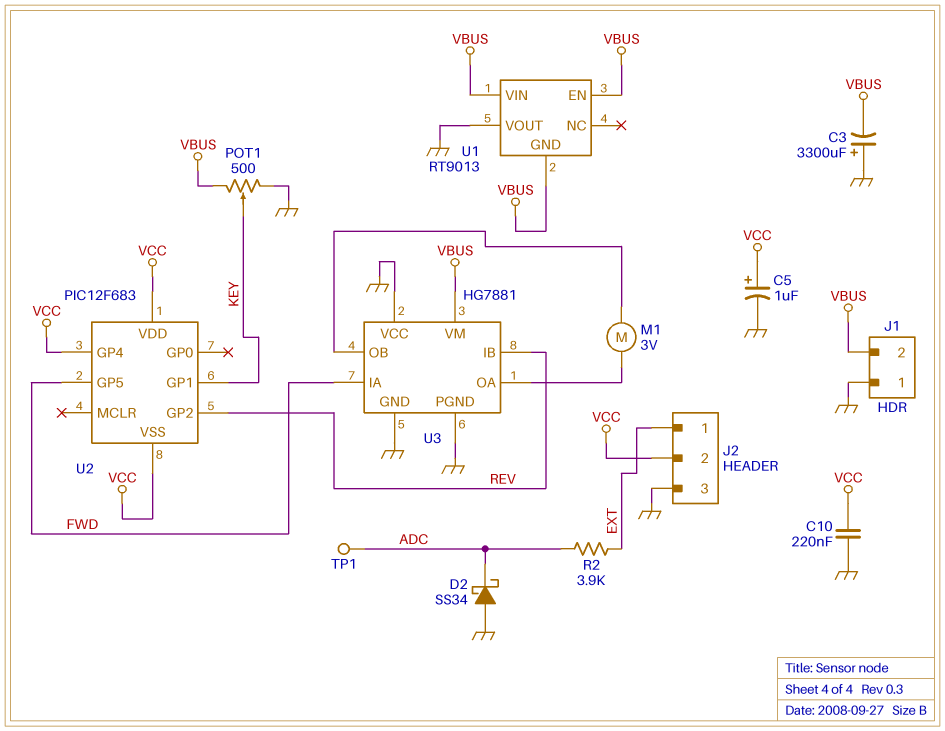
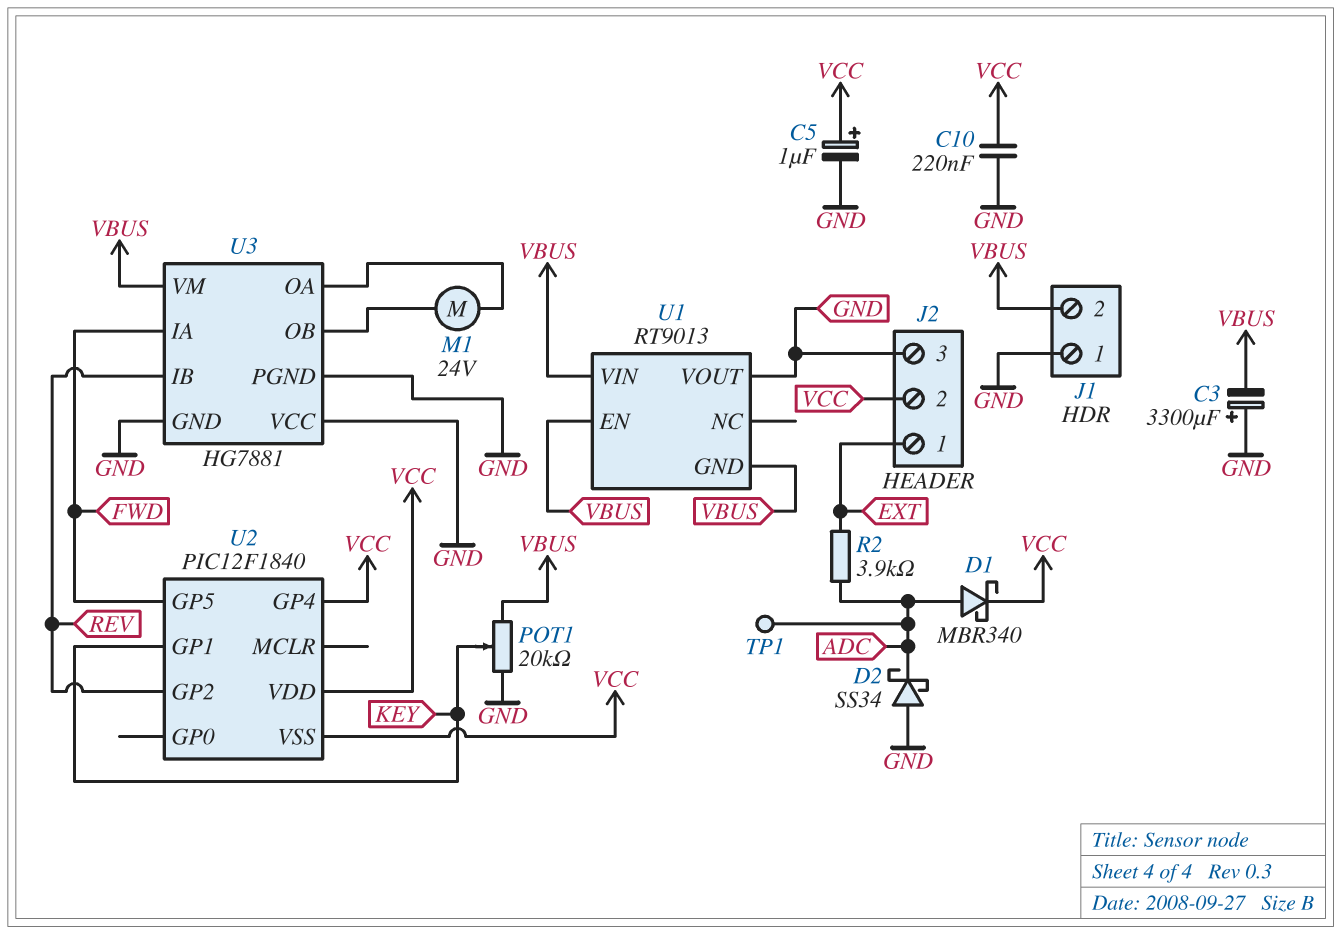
D1: none -> schottky MBR340 (A ADC, K VCC)
M1: motor 3V (U3/OA, U3/OB) -> motor 24V (U3/OA, U3/OB)
POT1: 500 (GND, VBUS, wiper KEY) -> 20k (GND, VBUS, wiper KEY)
U2: PIC12F683 -> PIC12F1840

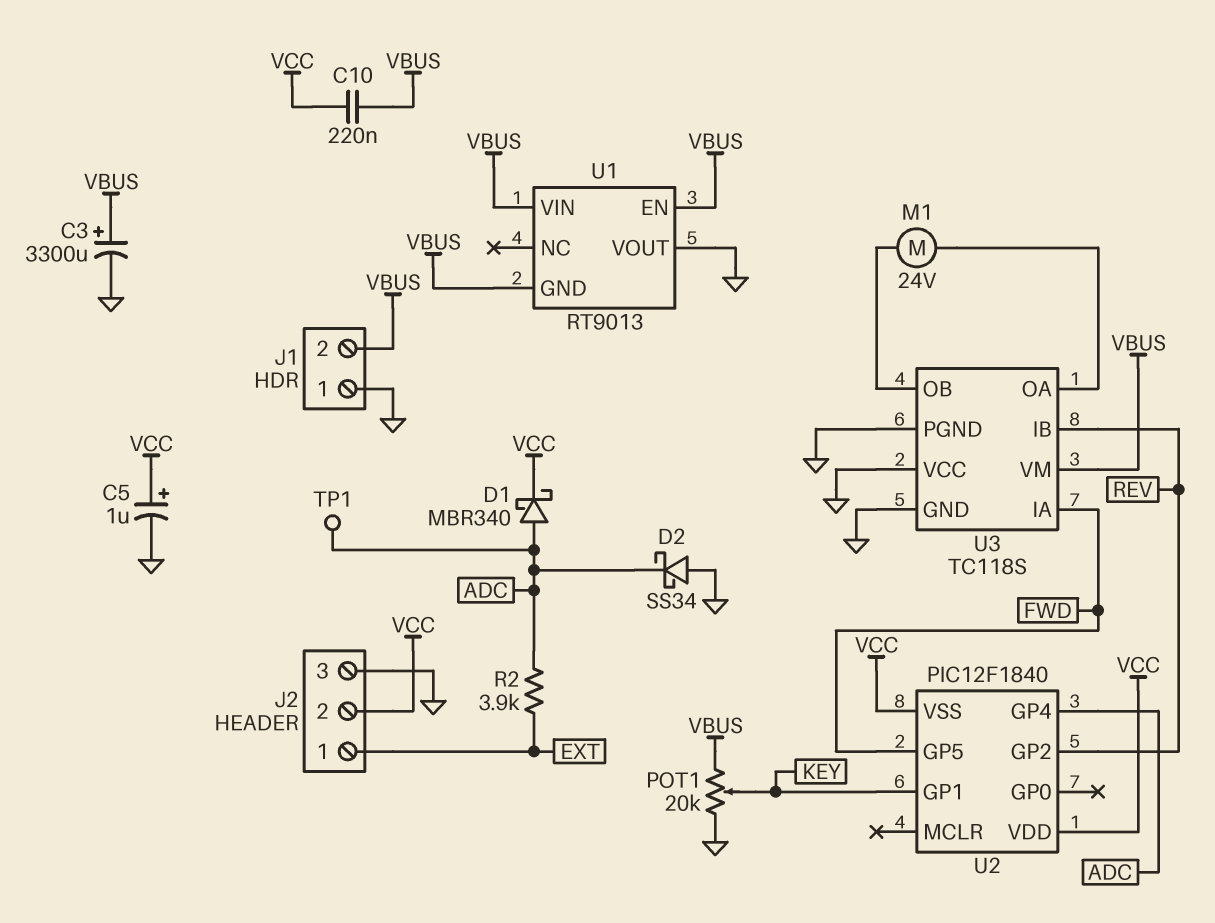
C3: 3300uF (plus GND, minus VBUS) -> 3300uF (plus VBUS, minus GND)
C10: 220nF (GND, VCC) -> 220nF (VBUS, VCC)
U2 pin GP4: VCC -> ADC
U3: HG7881 -> TC118S

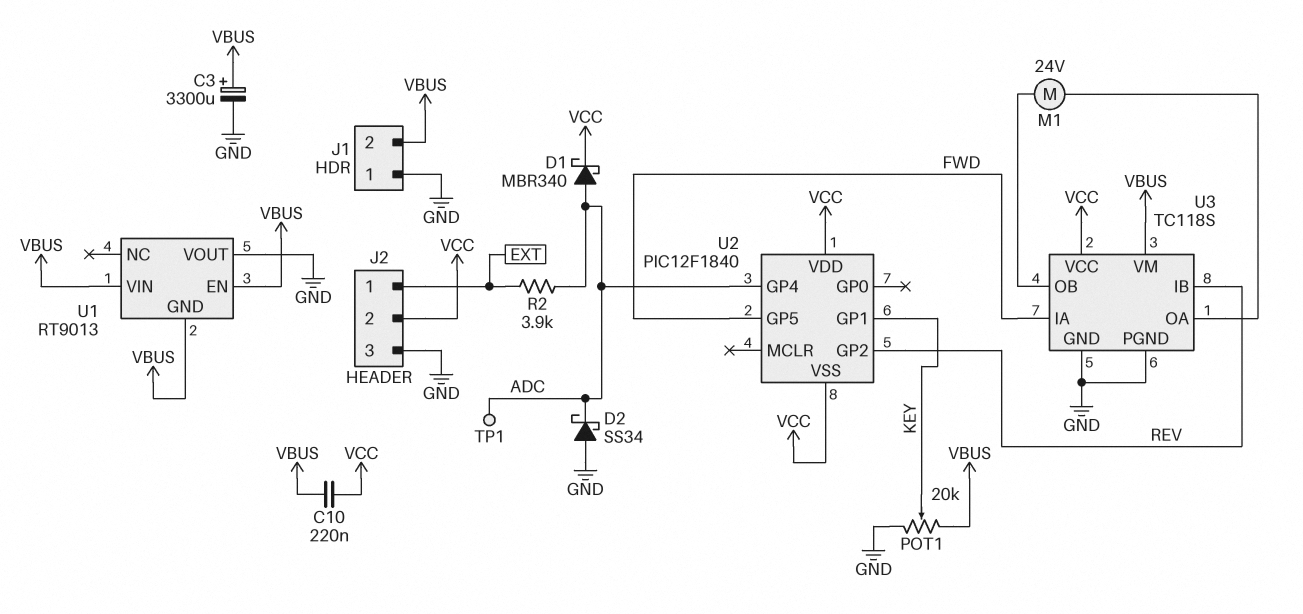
C5: 1uF (plus VCC, minus GND) -> none
U3 pin VCC: GND -> VCC

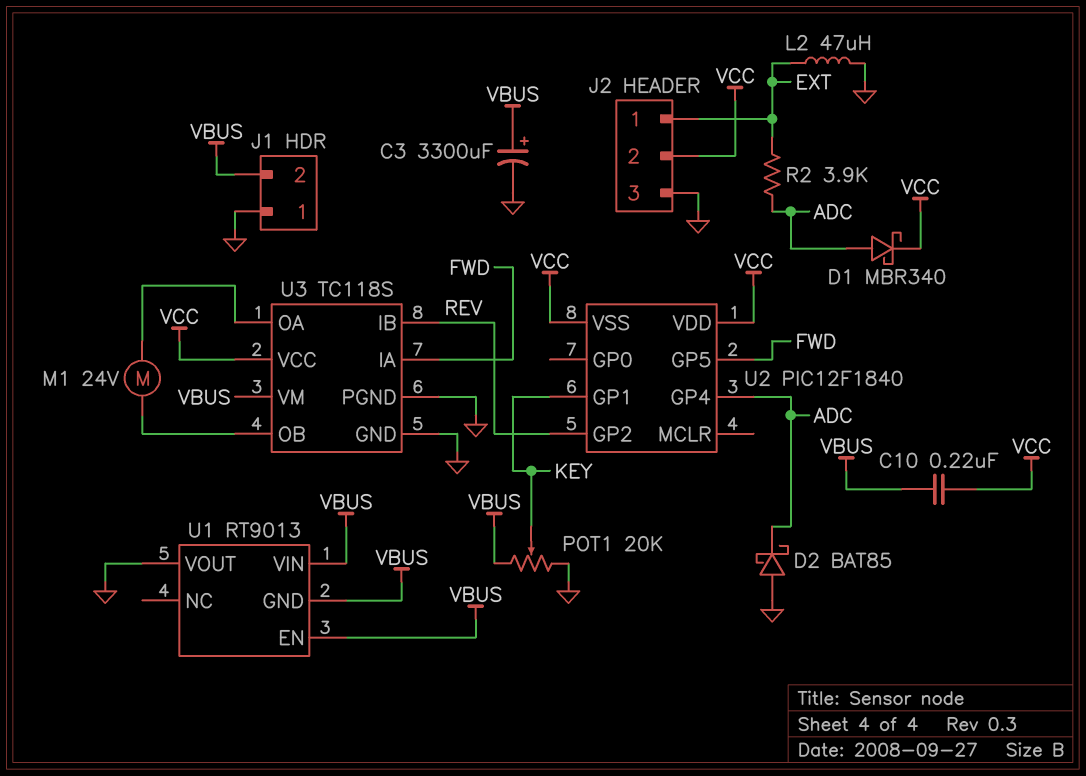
D2: schottky SS34 (A GND, K ADC) -> schottky BAT85 (A GND, K ADC)
L2: none -> 47uH (EXT, GND)
TP1: test point (ADC) -> none

